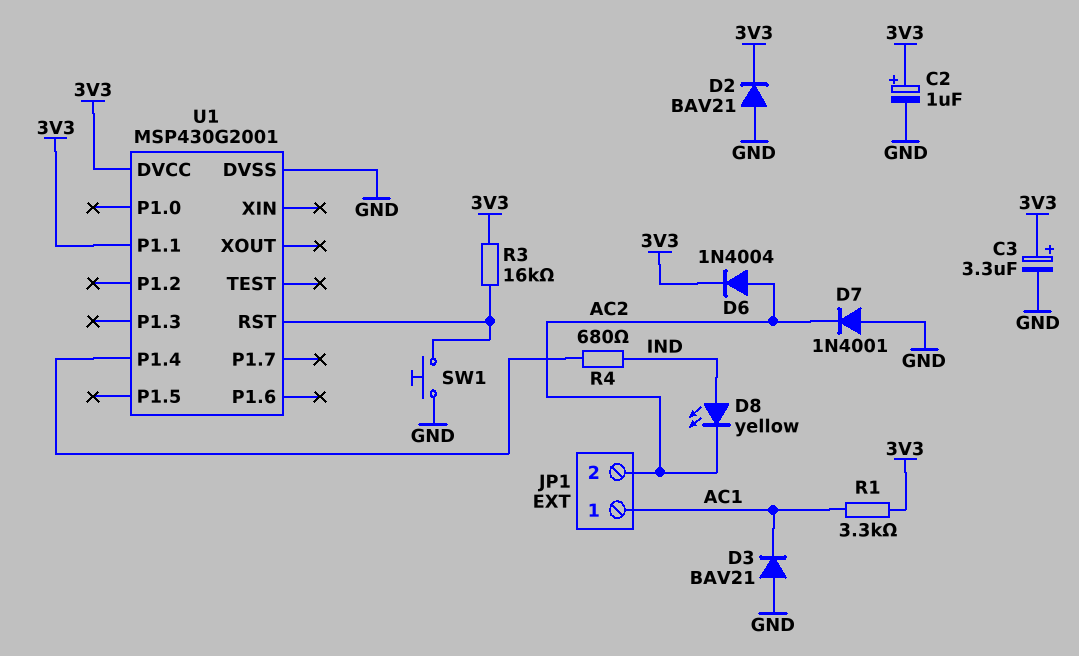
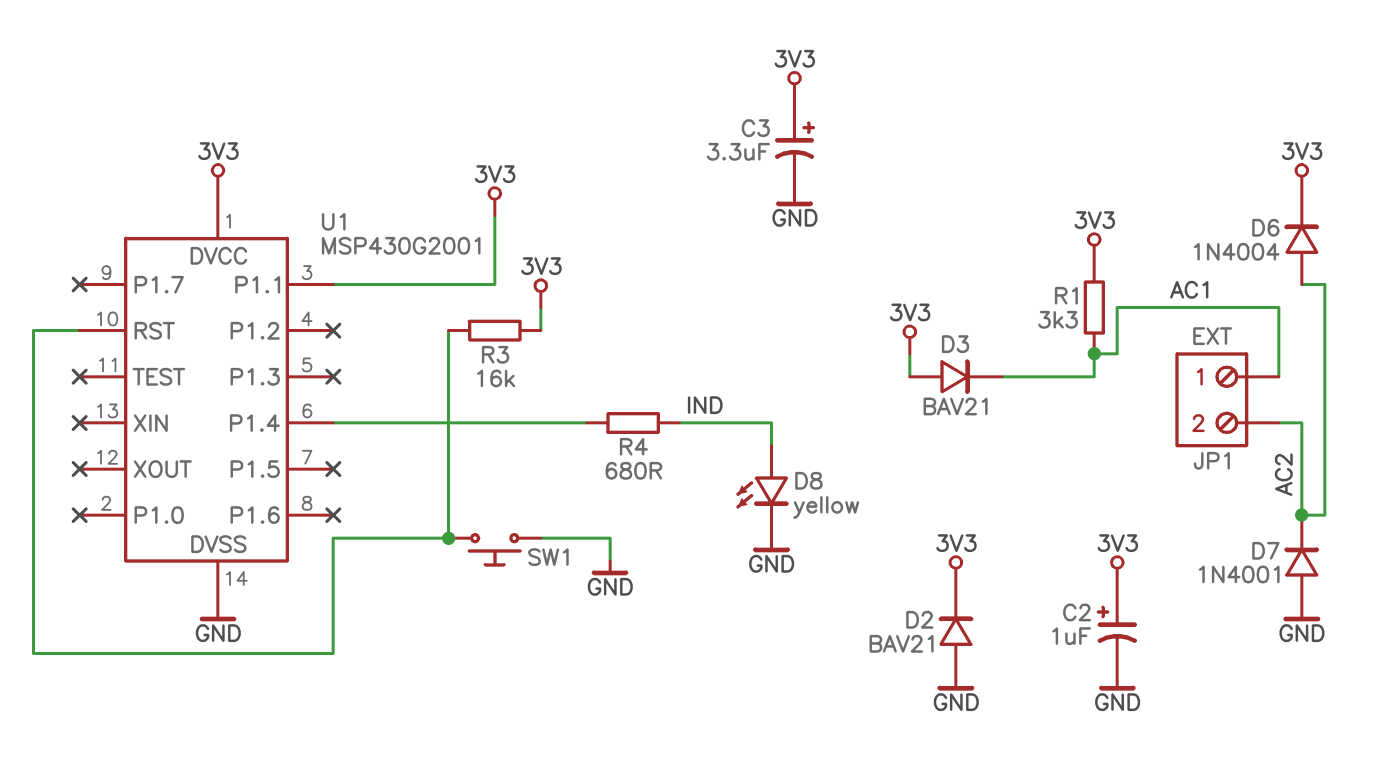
D3: diode BAV21 (A GND, K AC1) -> diode BAV21 (A 3V3, K AC1)
D8: LED yellow (A IND, K AC2) -> LED yellow (A IND, K GND)

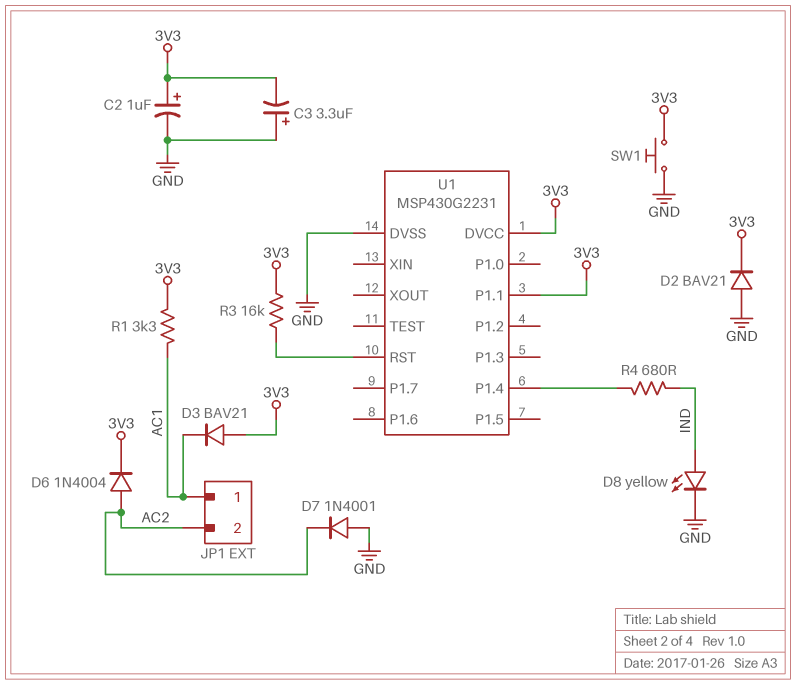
C3: 3.3uF (plus 3V3, minus GND) -> 3.3uF (plus GND, minus 3V3)
SW1: button (GND, U1/RST) -> button (3V3, GND)
U1: MSP430G2001 -> MSP430G2231

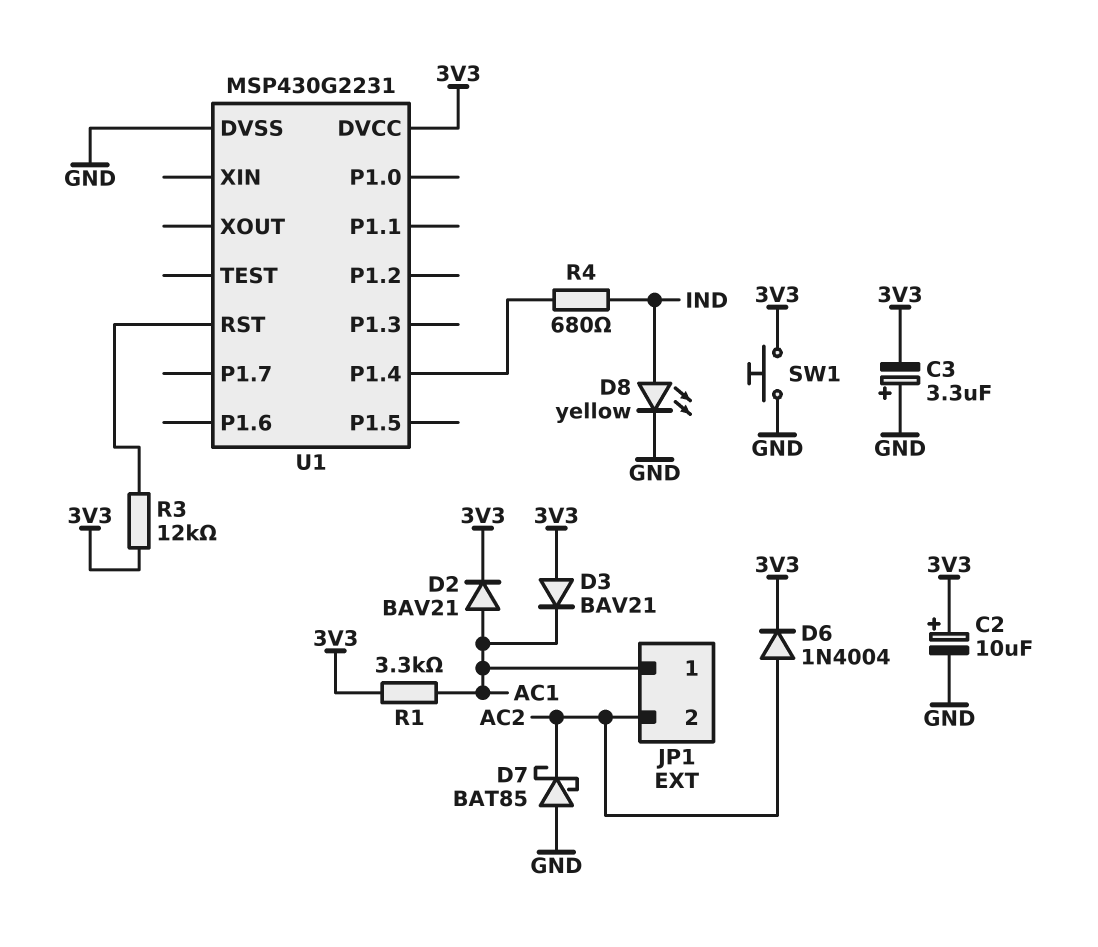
C2: 1uF (plus 3V3, minus GND) -> 10uF (plus 3V3, minus GND)
D2: diode BAV21 (A GND, K 3V3) -> diode BAV21 (A AC1, K 3V3)
D7: diode 1N4001 (A GND, K AC2) -> schottky BAT85 (A GND, K AC2)
R3: 16k (3V3, U1/RST) -> 12k (3V3, U1/RST)
U1 pin P1.1: 3V3 -> none

